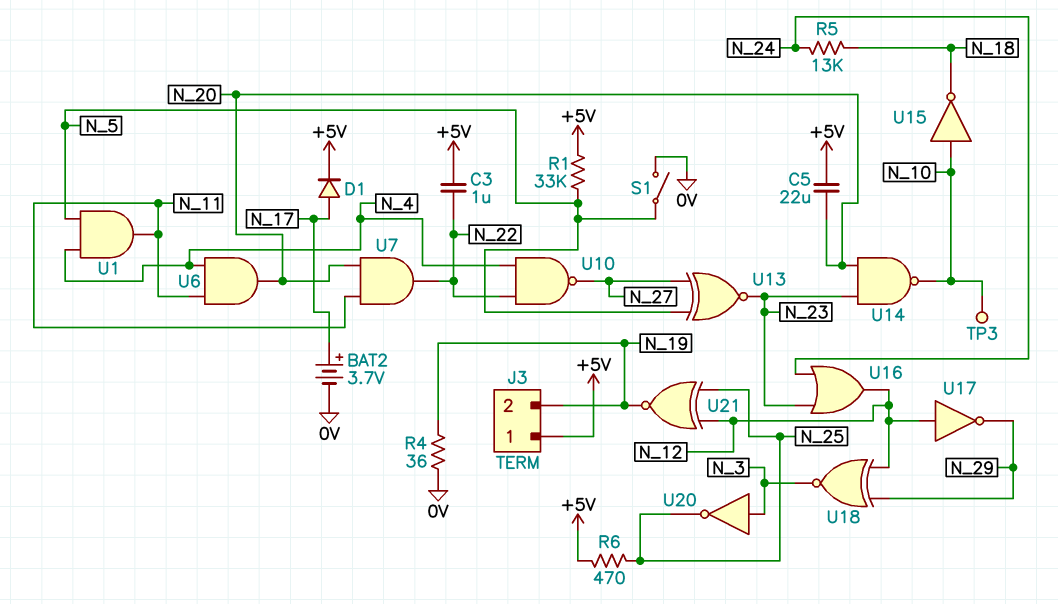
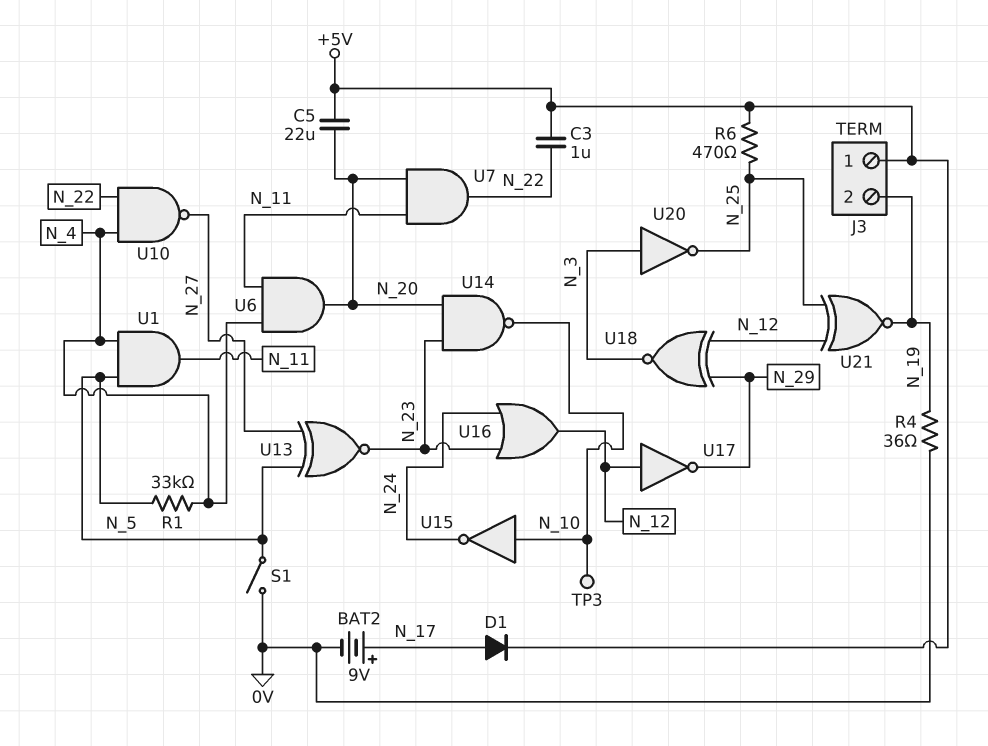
BAT2: 3.7V (plus N_17, minus 0V) -> 9V (plus N_17, minus 0V)
R1: 33k (+5V, N_5) -> 33k (N_4, N_5)
R5: 13k (N_18, N_24) -> none
U15: NOT (in N_10, out N_18) -> NOT (in N_10, out N_24)

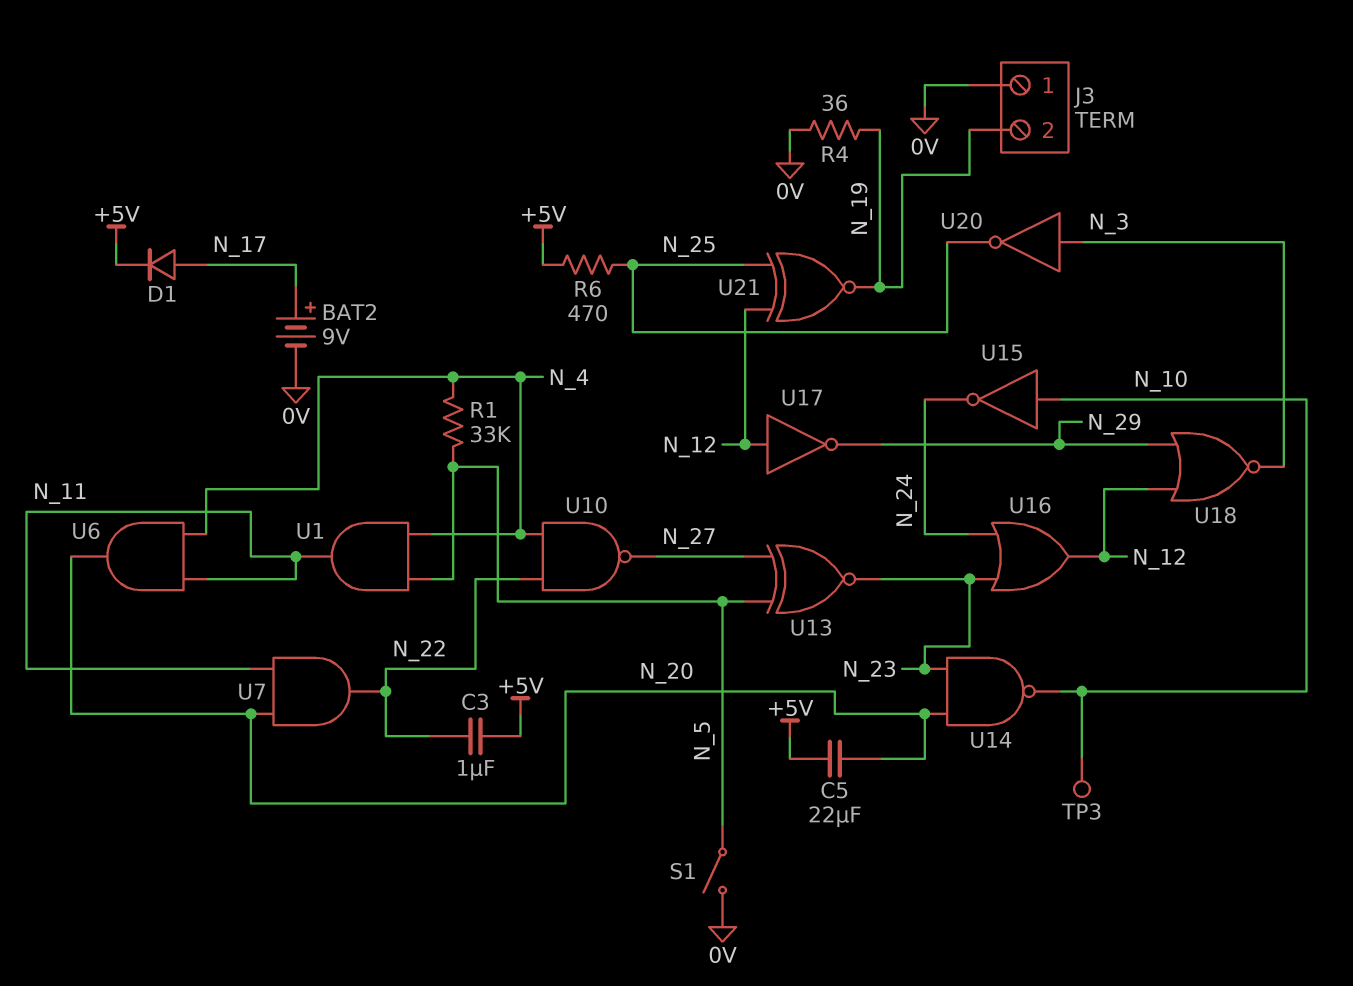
J3 pin 1: +5V -> 0V
U18: XNOR (in N_12, in N_29, out N_3) -> NOR (in N_12, in N_29, out N_3)

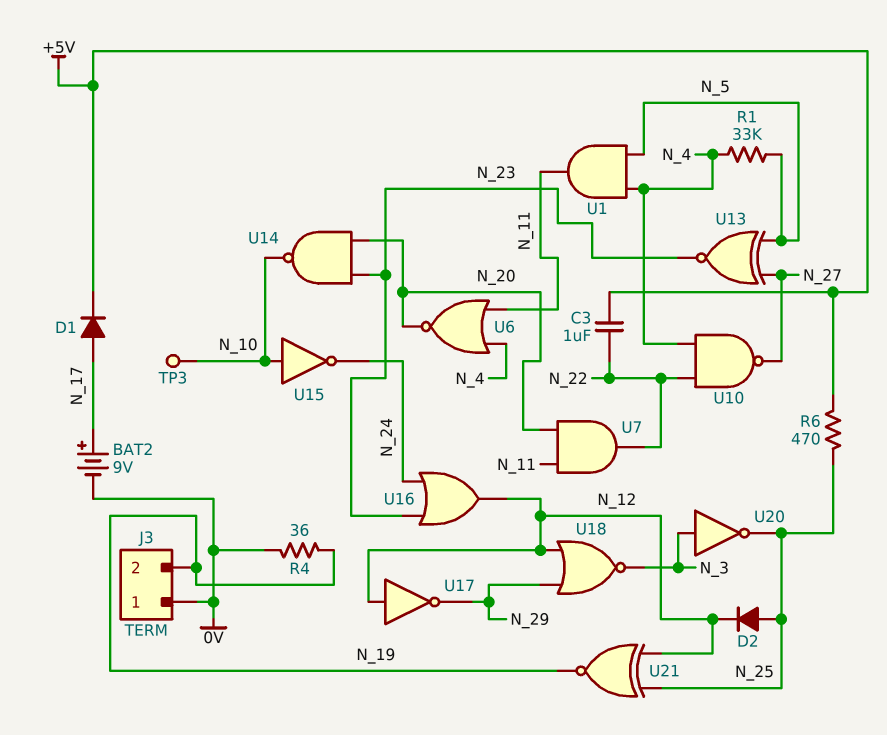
C5: 22uF (+5V, N_20) -> none
D2: none -> diode (A N_25, K N_12)
S1: switch (0V, N_5) -> none
U6: AND (in N_4, in N_11, out N_20) -> NOR (in N_4, in N_11, out N_20)

